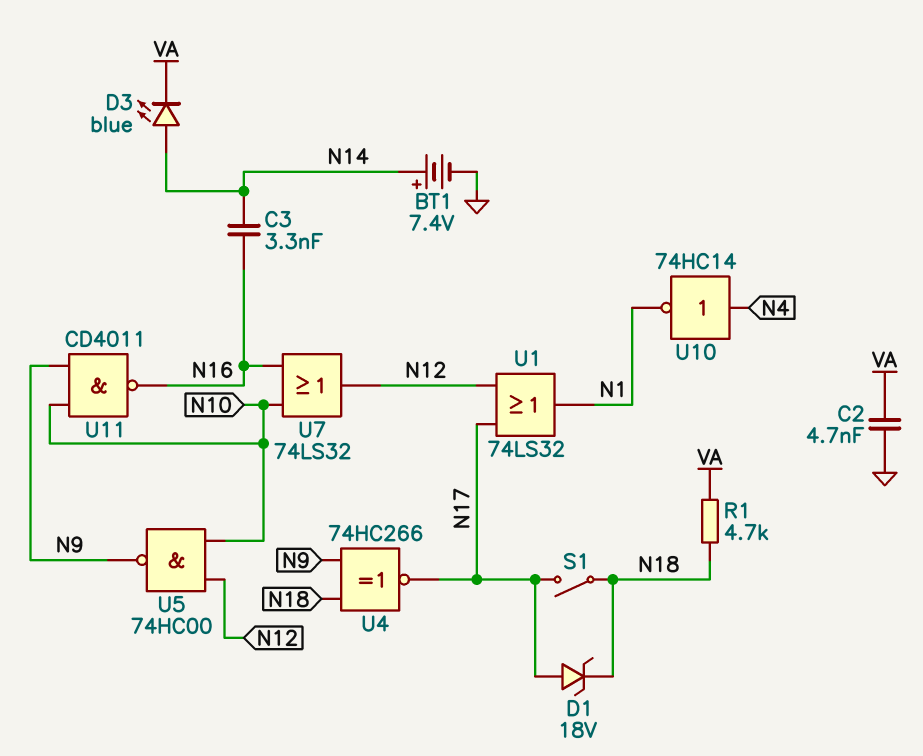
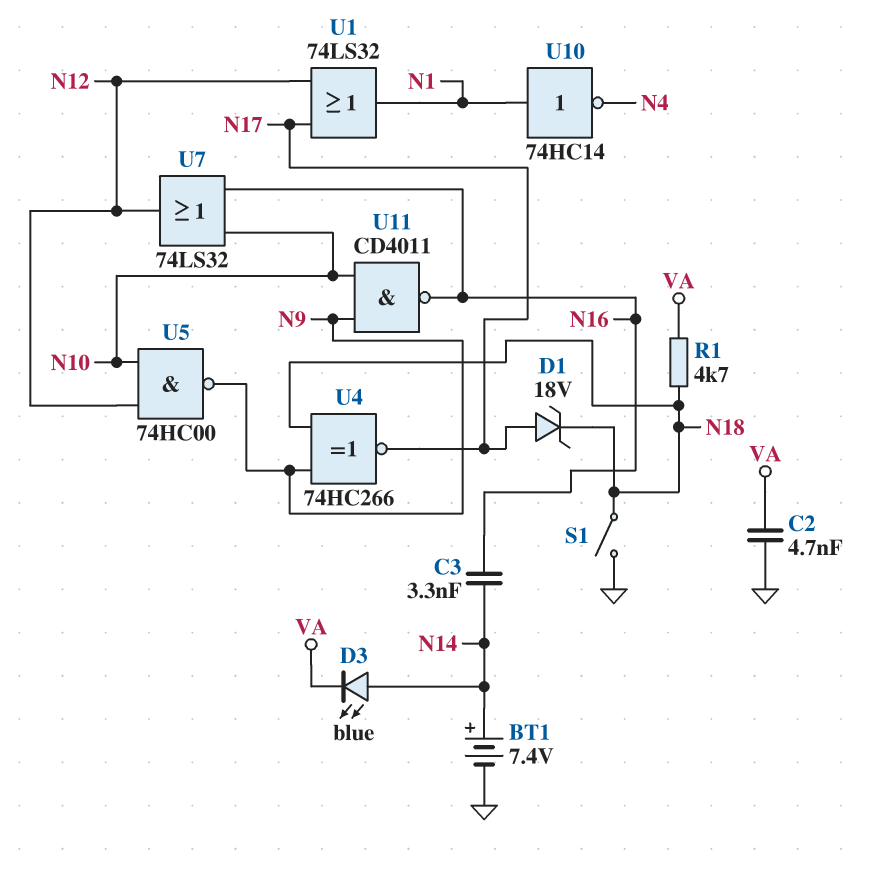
S1: switch (N17, N18) -> switch (GND, N18)
U10: NOT 74HC14 (in N4, out N1) -> NOT 74HC14 (in N1, out N4)

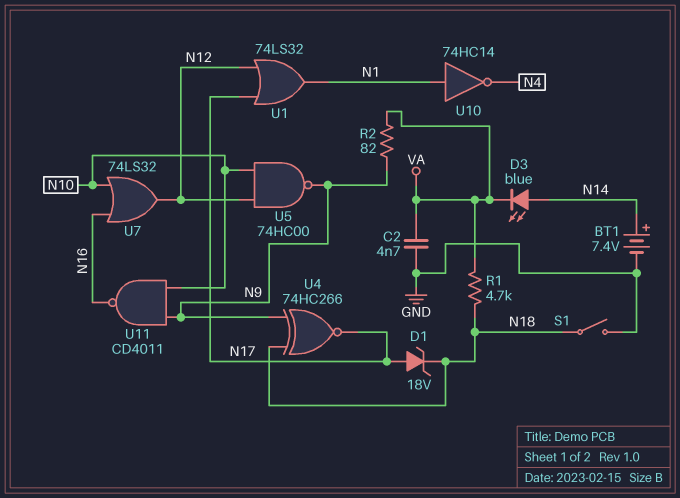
C3: 3.3nF (N14, N16) -> none
R2: none -> 82 (N9, VA)

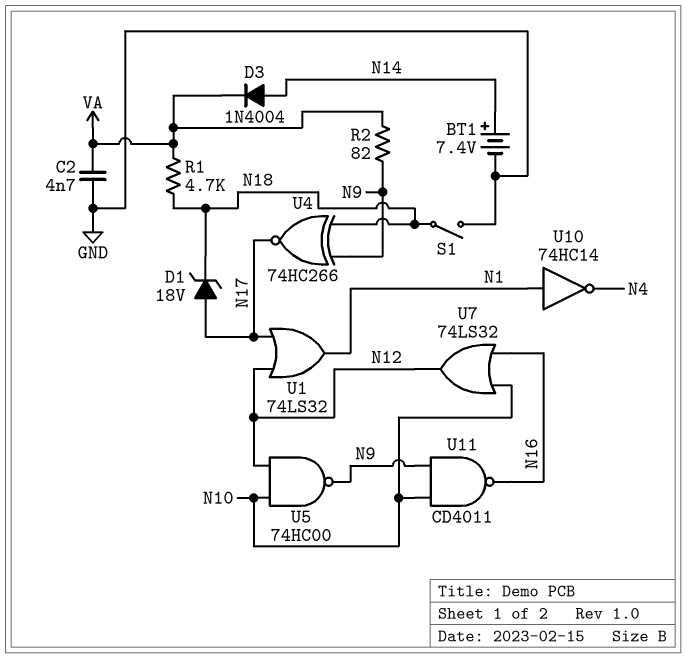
D3: LED blue (A N14, K VA) -> diode 1N4004 (A N14, K VA)

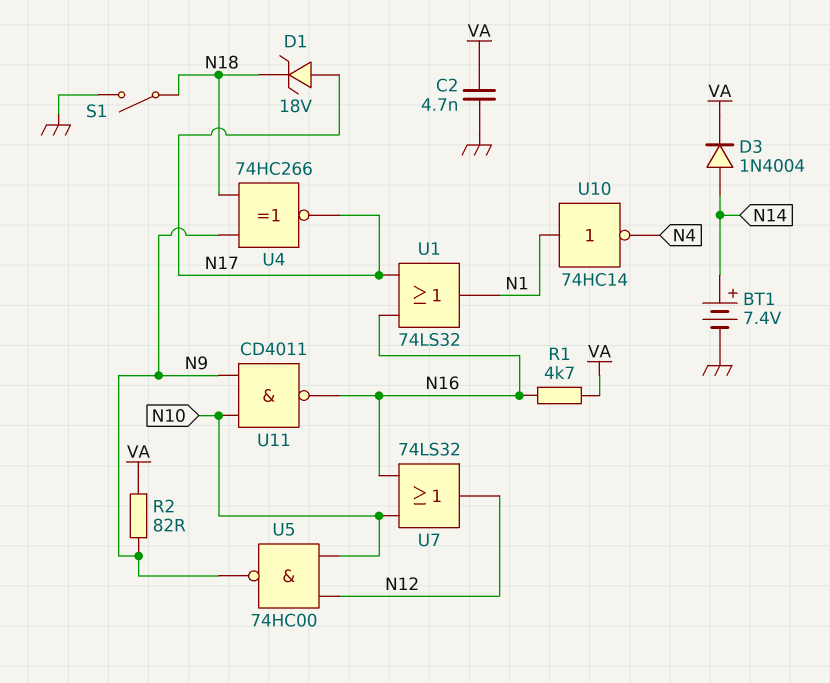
R1: 4.7k (N18, VA) -> 4.7k (N16, VA)
U1: OR 74LS32 (in N12, in N17, out N1) -> OR 74LS32 (in N16, in N17, out N1)

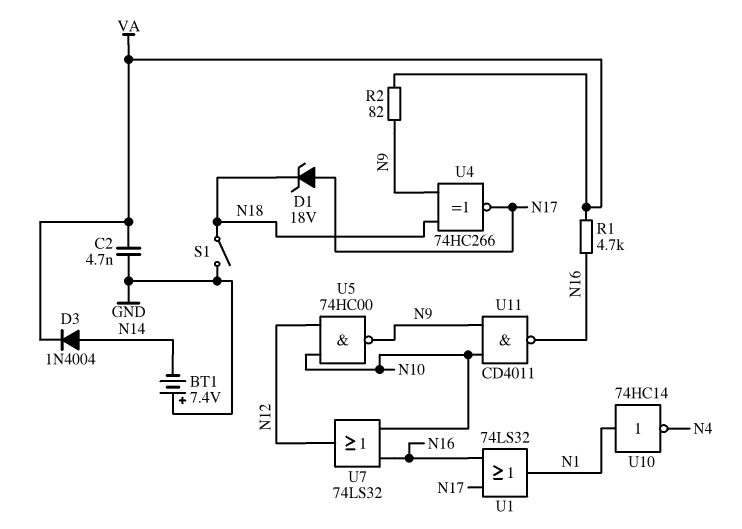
BT1: 7.4V (plus N14, minus GND) -> 7.4V (plus GND, minus N14)

